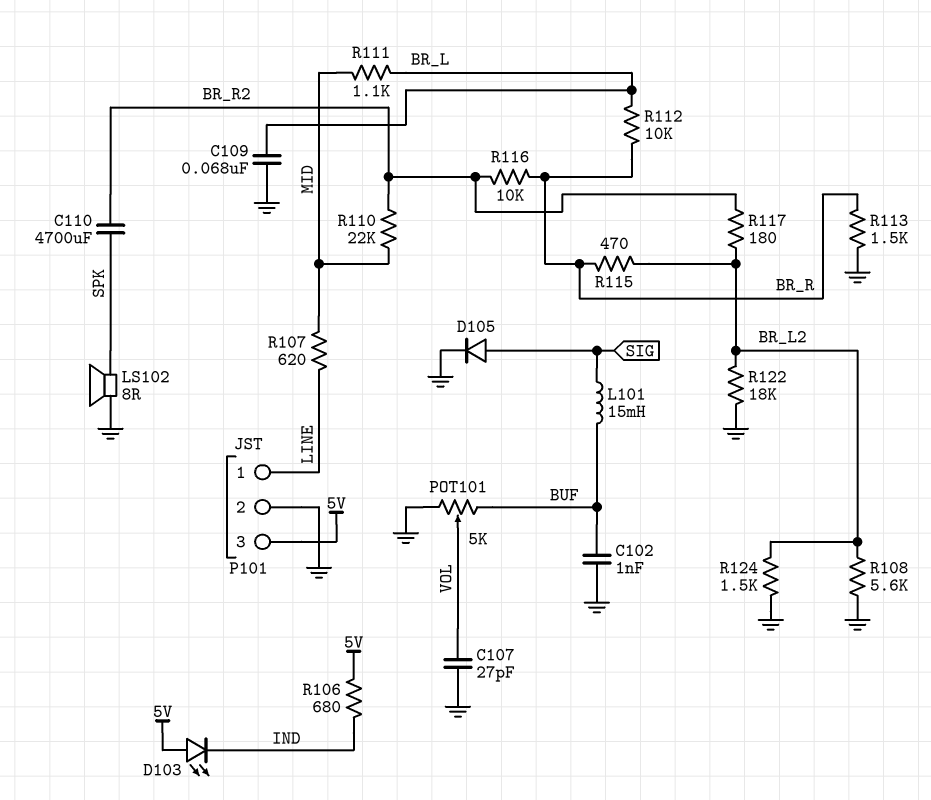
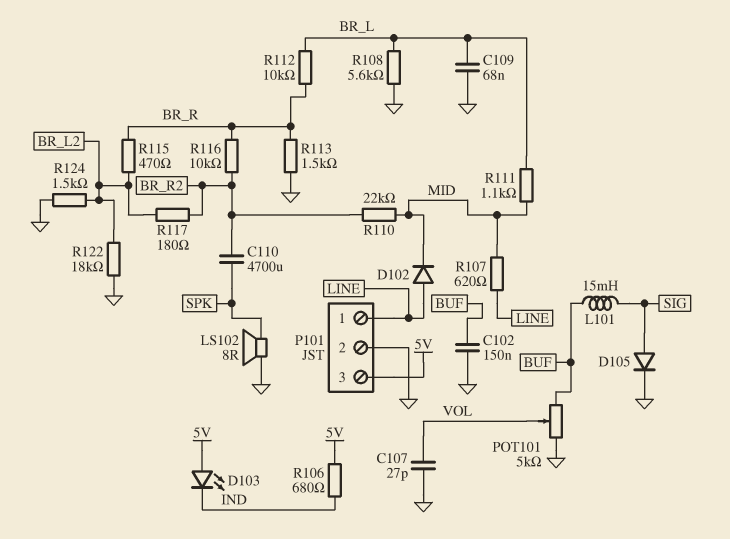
C102: 1nF (BUF, GND) -> 150nF (BUF, GND)
D102: none -> diode (A LINE, K MID)
R108: 5.6k (BR_L2, GND) -> 5.6k (BR_L, GND)

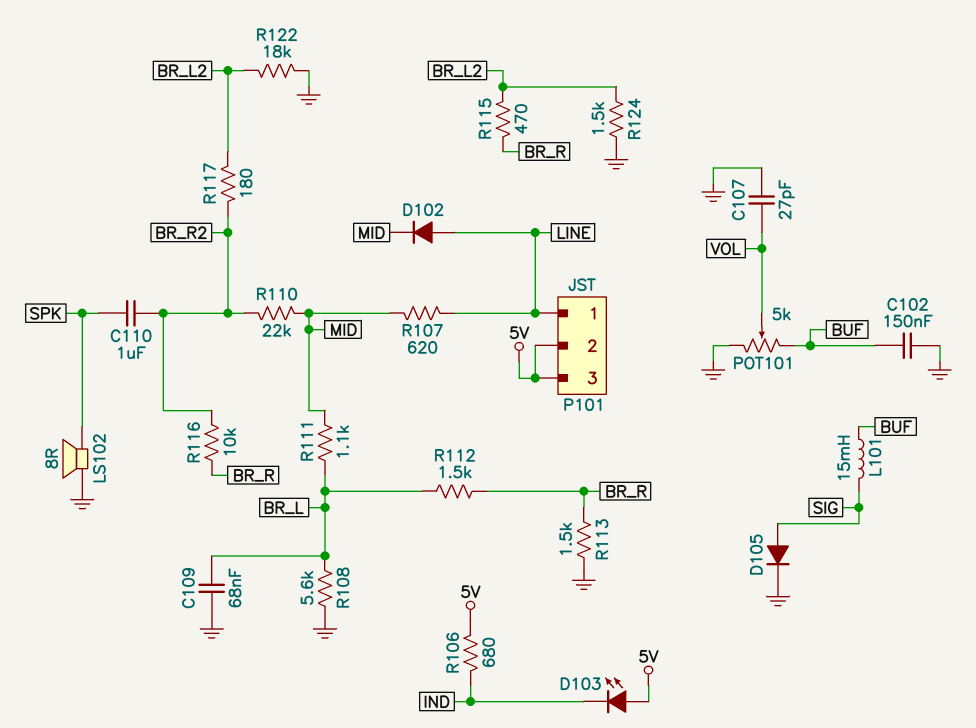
C110: 4700uF (BR_R2, SPK) -> 1uF (BR_R2, SPK)
P101 pin 2: GND -> 5V
R112: 10k (BR_L, BR_R) -> 1.5k (BR_L, BR_R)

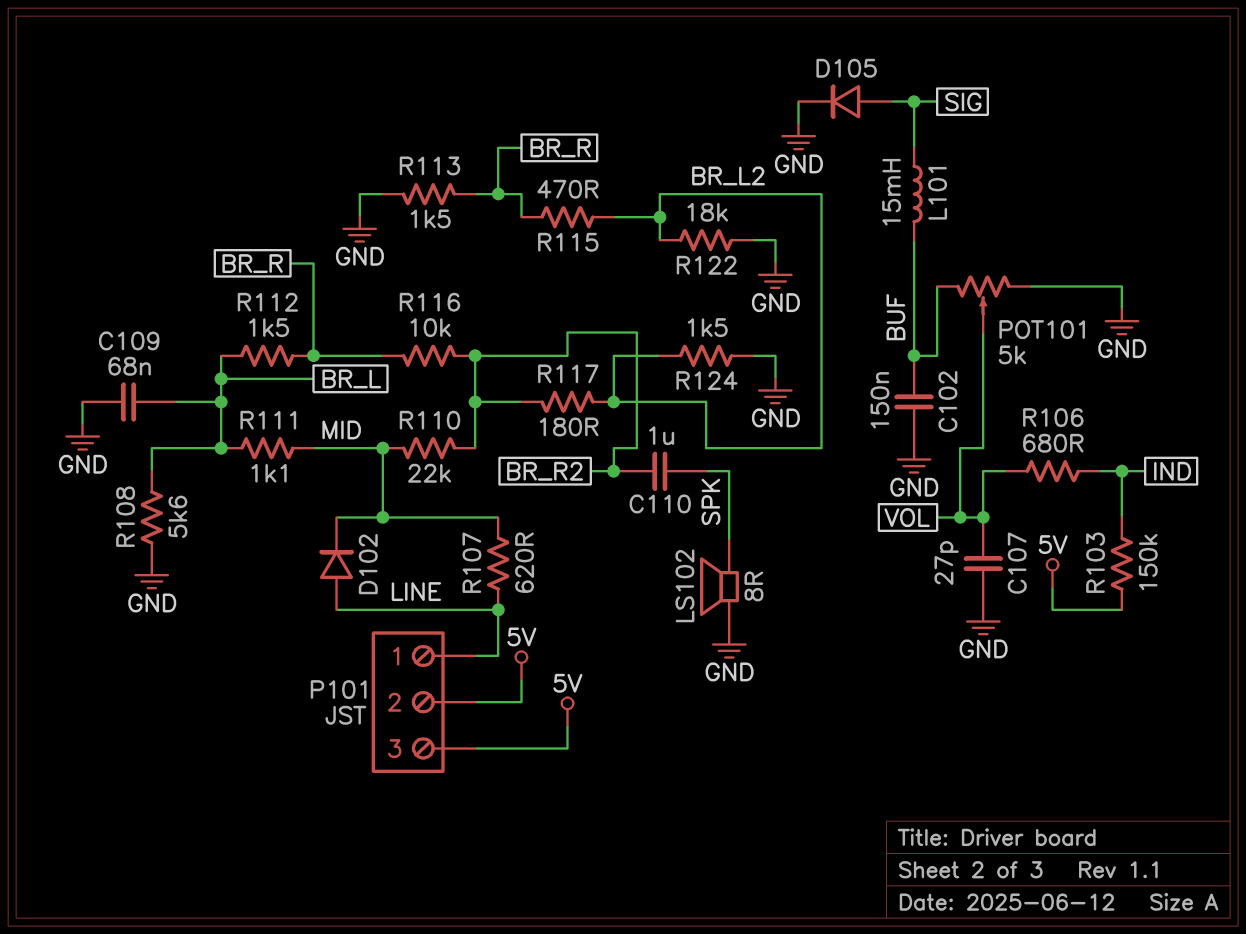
D103: LED (A 5V, K IND) -> none
R103: none -> 150k (5V, IND)
R106: 680 (5V, IND) -> 680 (IND, VOL)

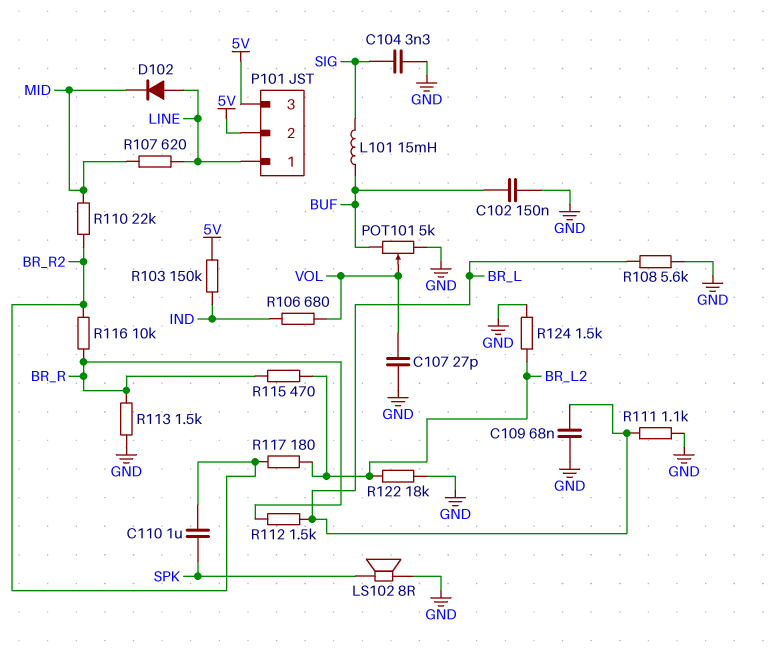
C104: none -> 3.3nF (GND, SIG)
D105: diode (A SIG, K GND) -> none
R111: 1.1k (BR_L, MID) -> 1.1k (BR_L, GND)

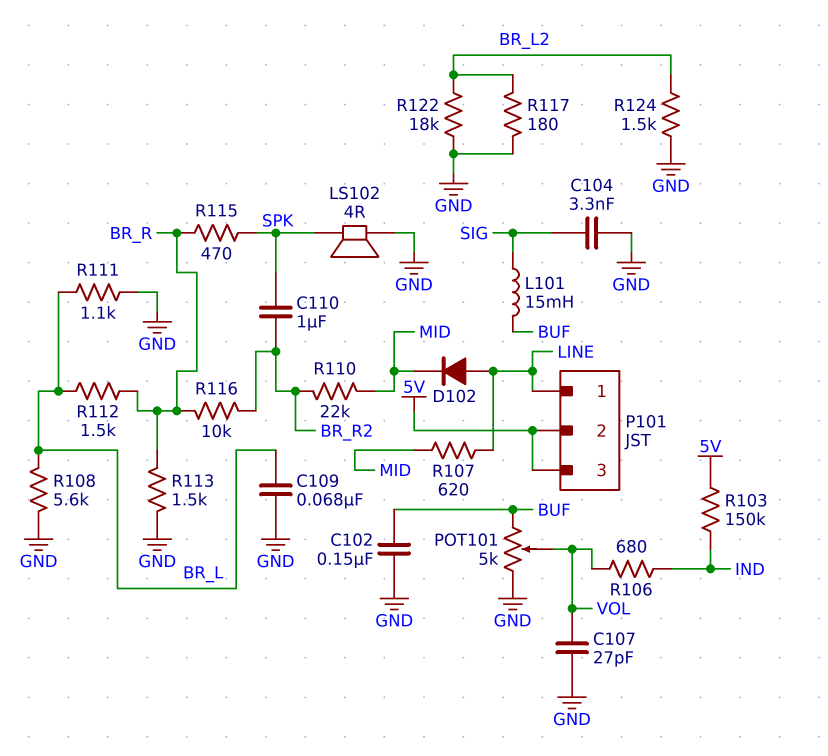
LS102: speaker 8R (GND, SPK) -> speaker 4R (GND, SPK)
R115: 470 (BR_L2, BR_R) -> 470 (BR_R, SPK)
R117: 180 (BR_L2, BR_R2) -> 180 (BR_L2, GND)

